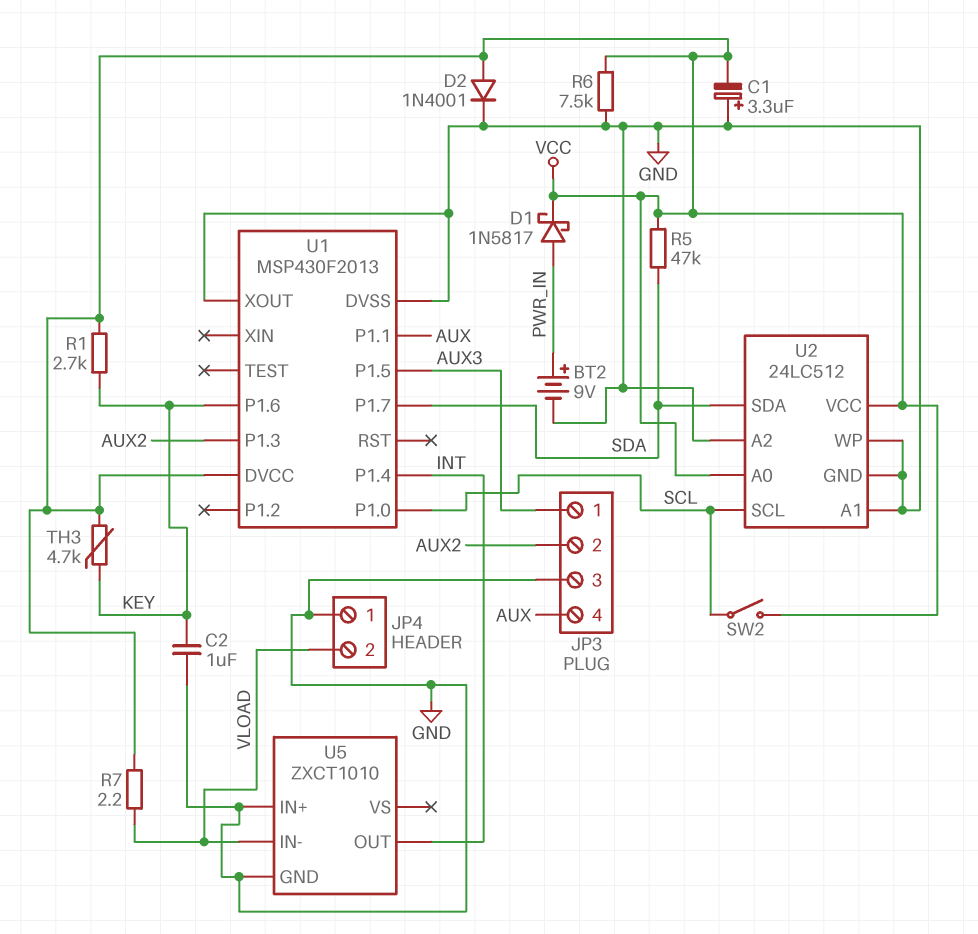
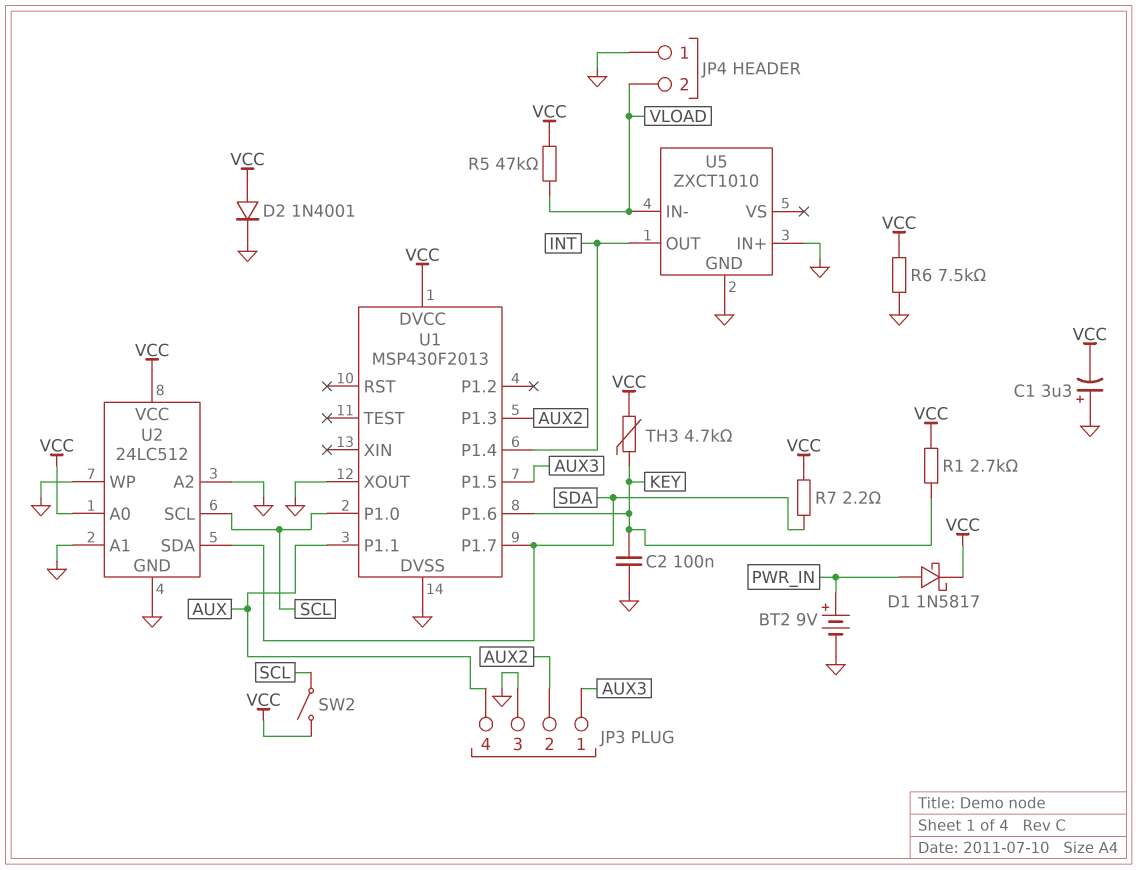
C2: 1uF (GND, KEY) -> 100nF (GND, KEY)
R5: 47k (SDA, VCC) -> 47k (VCC, VLOAD)
R7: 2.2 (VCC, VLOAD) -> 2.2 (SDA, VCC)

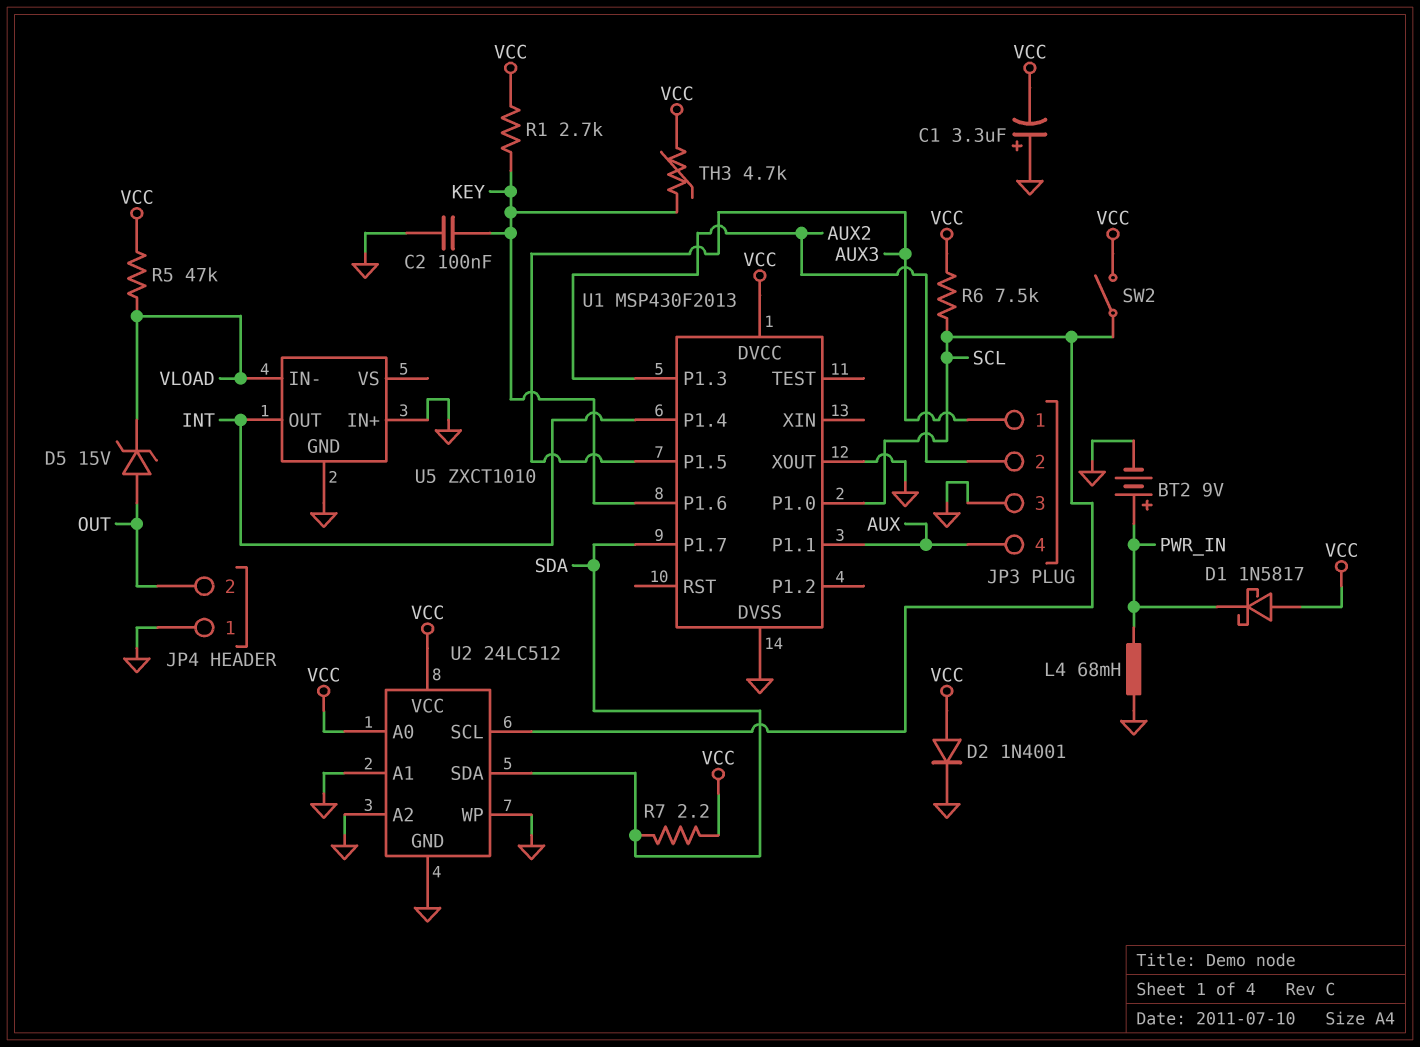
D1: schottky 1N5817 (A PWR_IN, K VCC) -> schottky 1N5817 (A VCC, K PWR_IN)
D5: none -> zener 15V (A OUT, K VLOAD)
JP4 pin 2: VLOAD -> OUT
L4: none -> 68mH (GND, PWR_IN)
R6: 7.5k (GND, VCC) -> 7.5k (SCL, VCC)

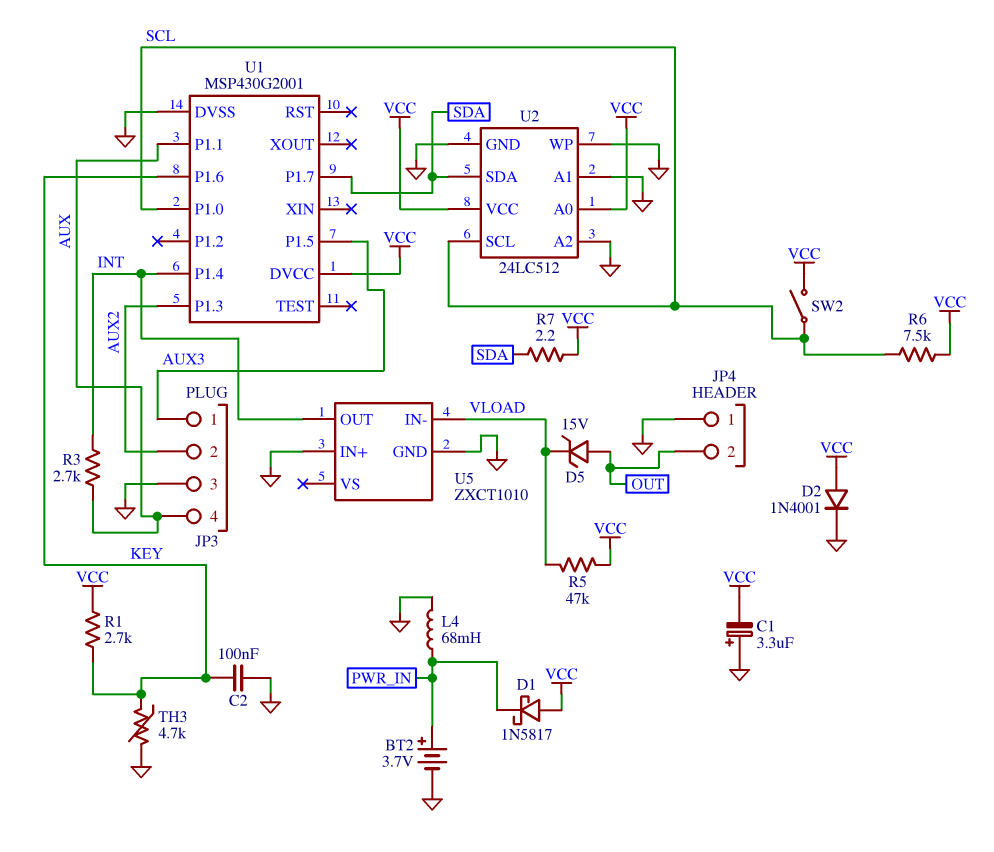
BT2: 9V (plus PWR_IN, minus GND) -> 3.7V (plus PWR_IN, minus GND)
R3: none -> 2.7k (AUX, INT)
TH3: 4.7k (KEY, VCC) -> 4.7k (GND, KEY)
U1: MSP430F2013 -> MSP430G2001
U1 pin XOUT: GND -> none

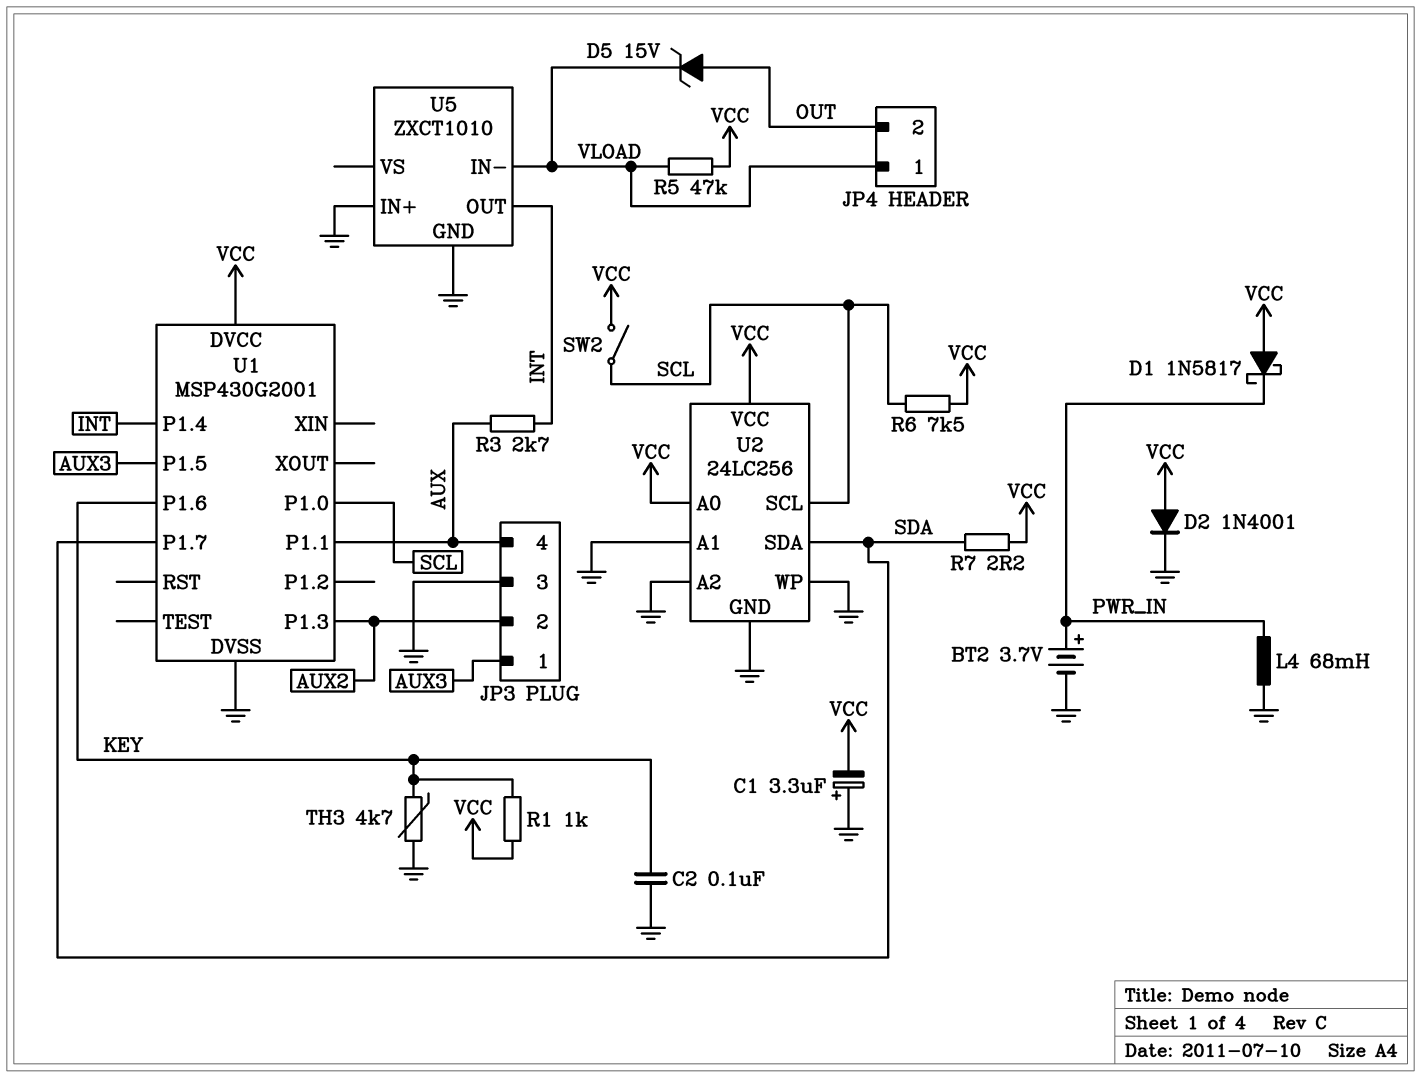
JP4 pin 1: GND -> VLOAD
R1: 2.7k (KEY, VCC) -> 1k (KEY, VCC)
U2: 24LC512 -> 24LC256

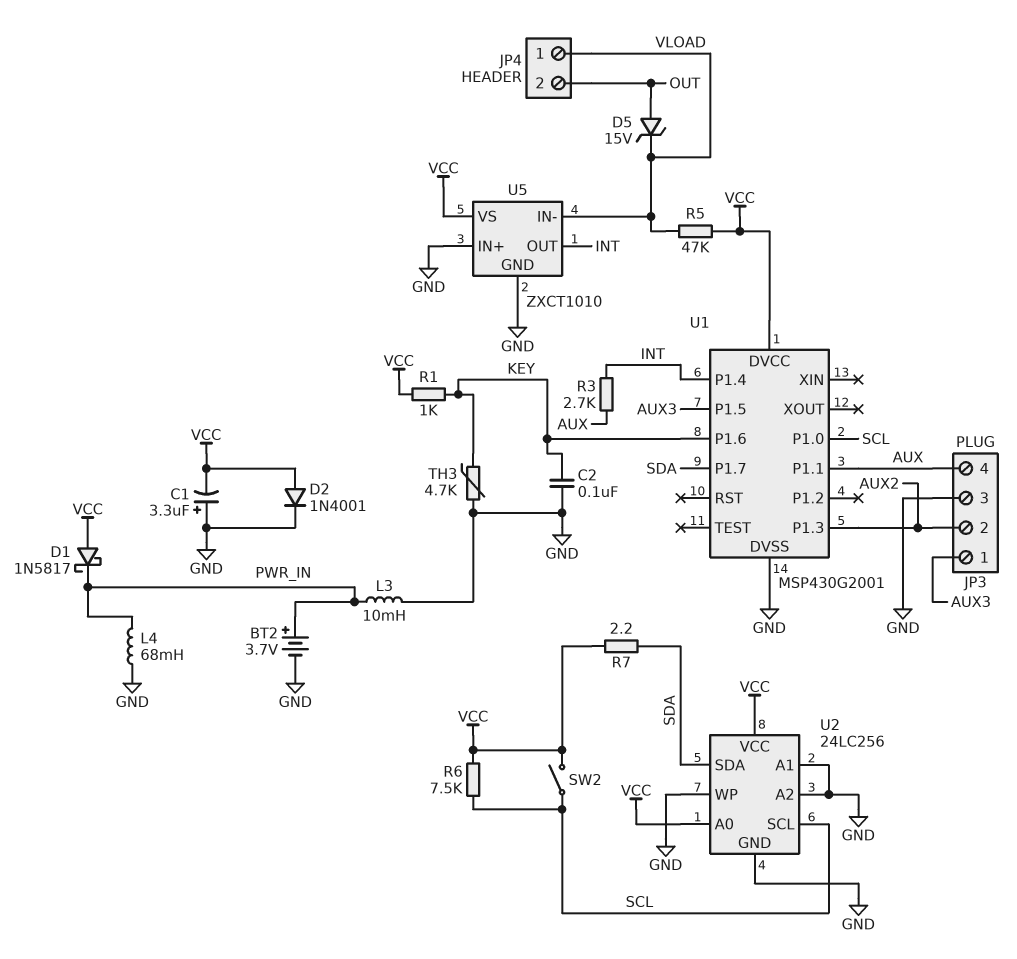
L3: none -> 10mH (GND, PWR_IN)
U5 pin VS: none -> VCC

